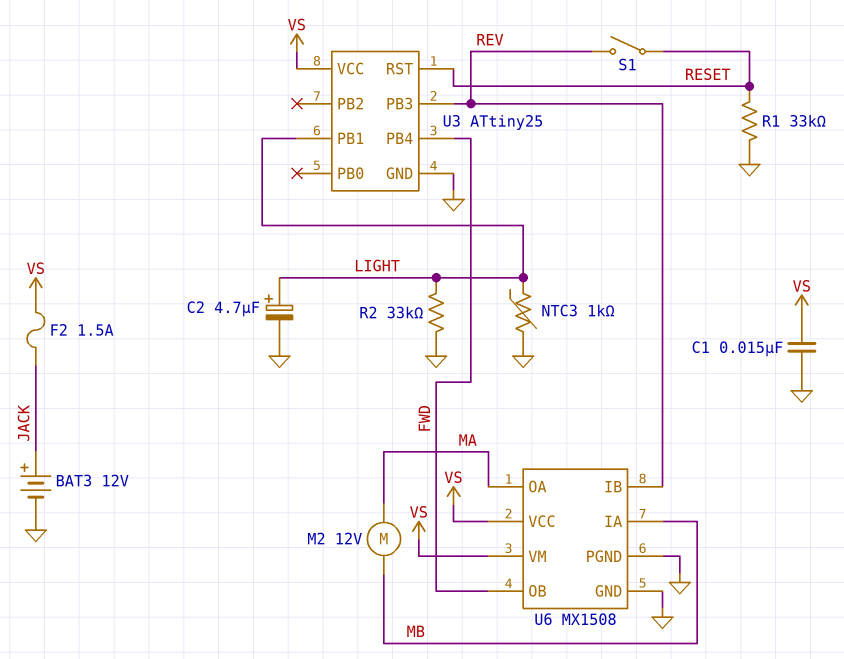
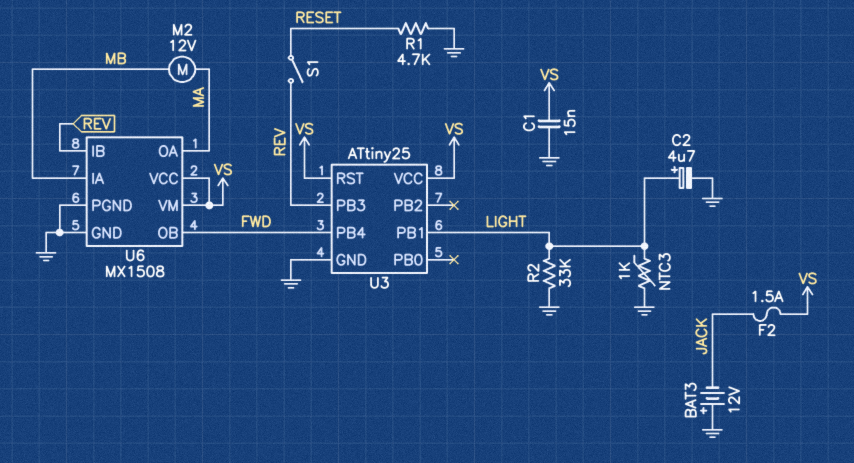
BAT3: 12V (plus JACK, minus GND) -> 12V (plus GND, minus JACK)
R1: 33k (GND, RESET) -> 4.7k (GND, RESET)
U3 pin RST: RESET -> VS

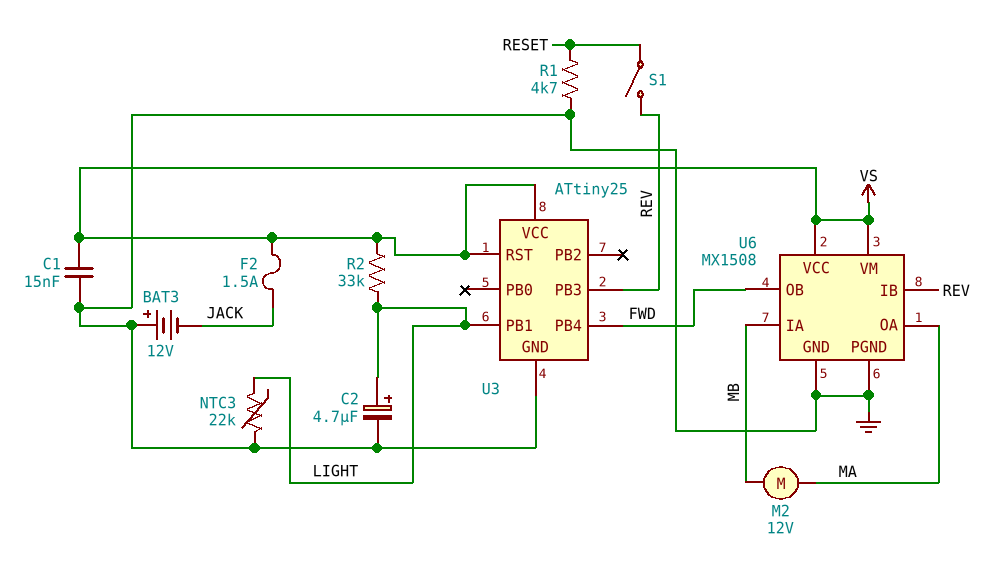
NTC3: 1k (GND, LIGHT) -> 22k (GND, LIGHT)
R2: 33k (GND, LIGHT) -> 33k (LIGHT, VS)

